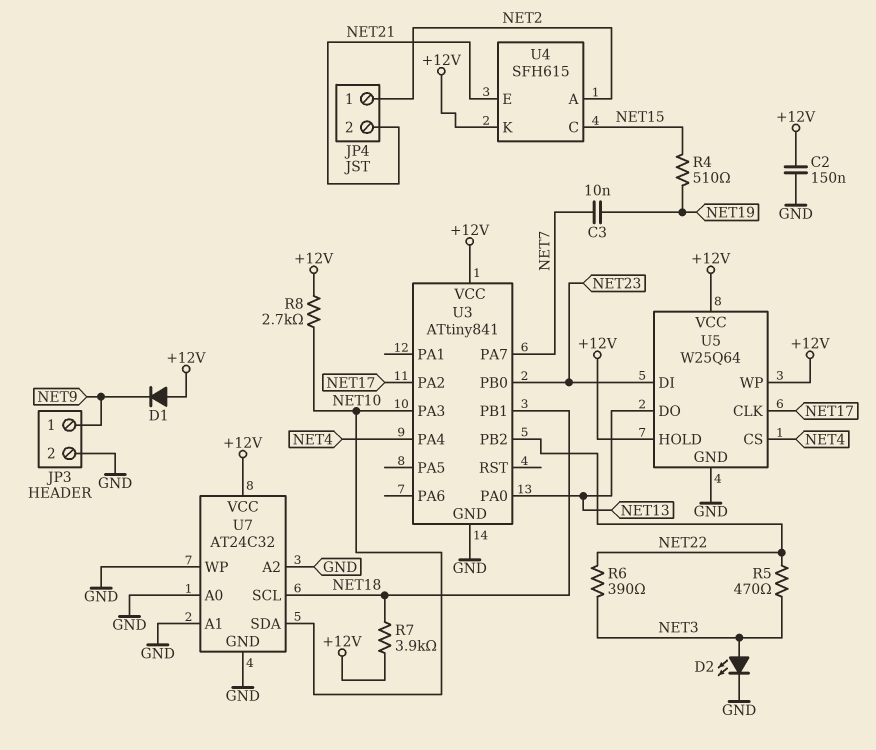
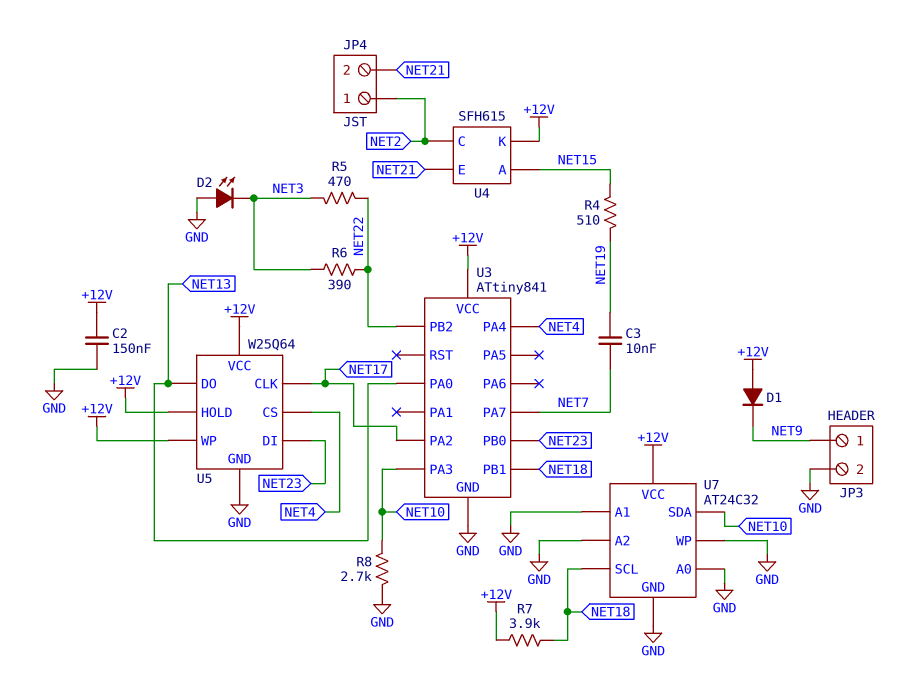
D2: LED (A NET3, K GND) -> LED (A GND, K NET3)
R8: 2.7k (+12V, NET10) -> 2.7k (GND, NET10)
U4 pin A: NET2 -> NET15
U4 pin C: NET15 -> NET2

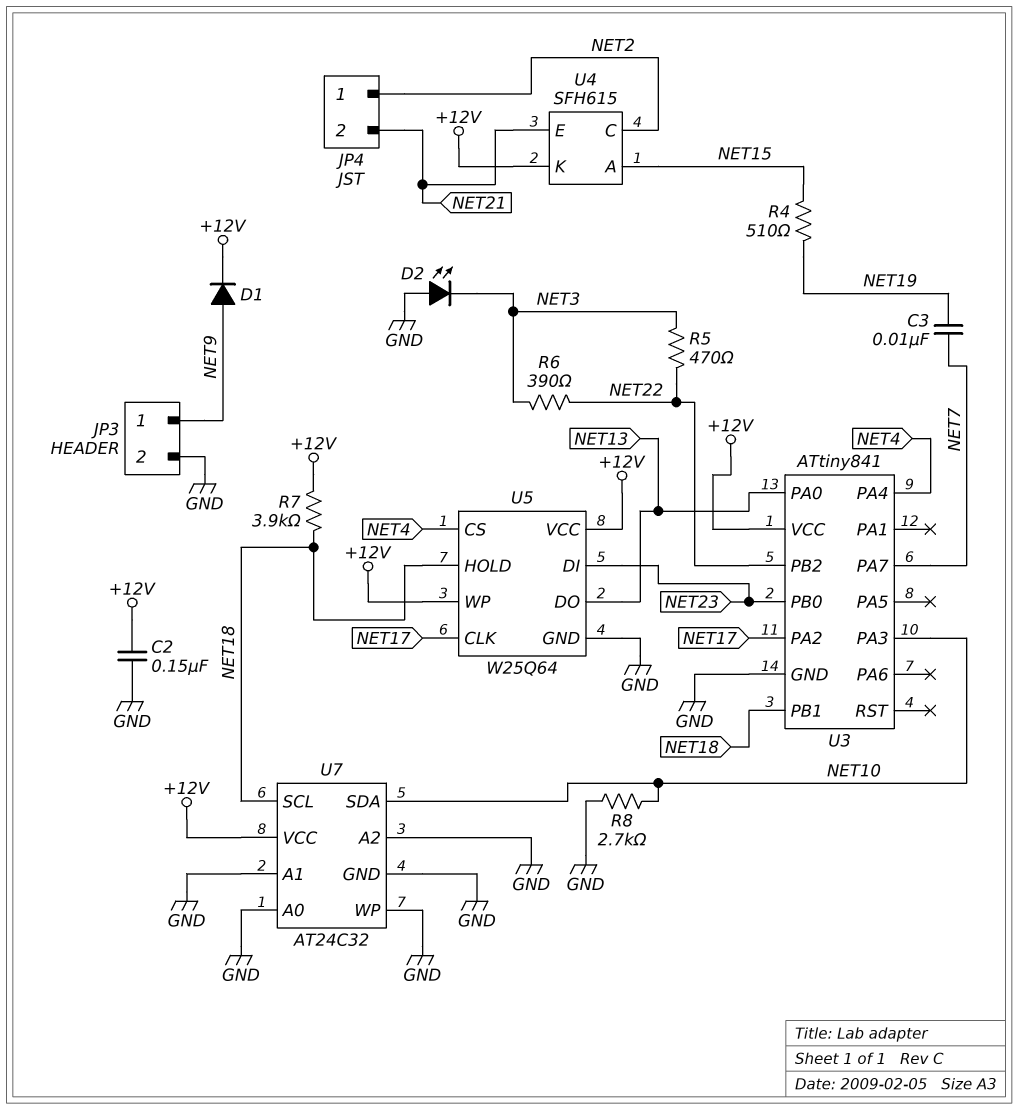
D1: diode (A +12V, K NET9) -> diode (A NET9, K +12V)
U5 pin HOLD: +12V -> NET18

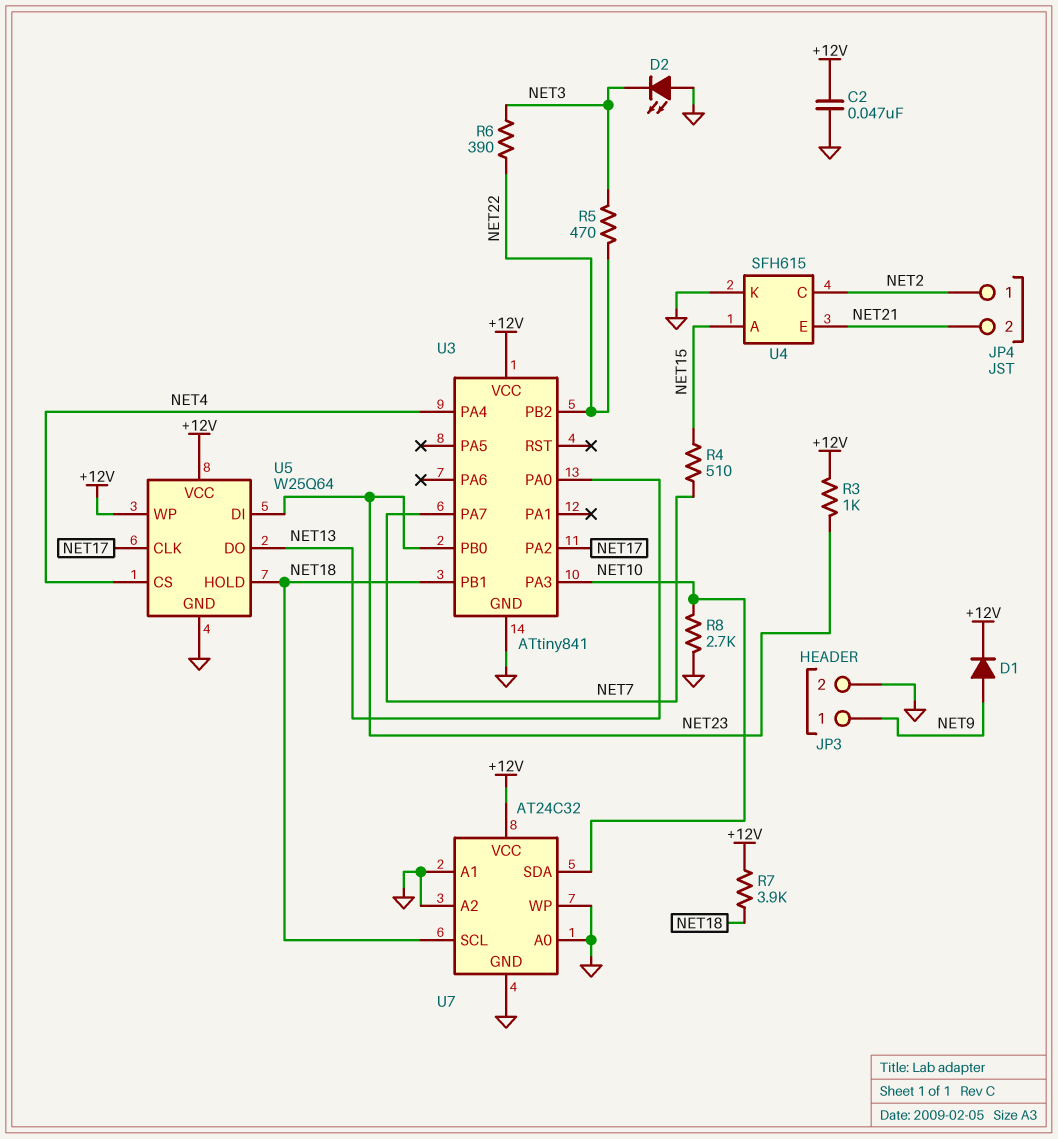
C2: 150nF (+12V, GND) -> 47nF (+12V, GND)
C3: 10nF (NET7, NET19) -> none
R3: none -> 1k (+12V, NET23)
R4: 510 (NET15, NET19) -> 510 (NET7, NET15)
U4 pin K: +12V -> GND

